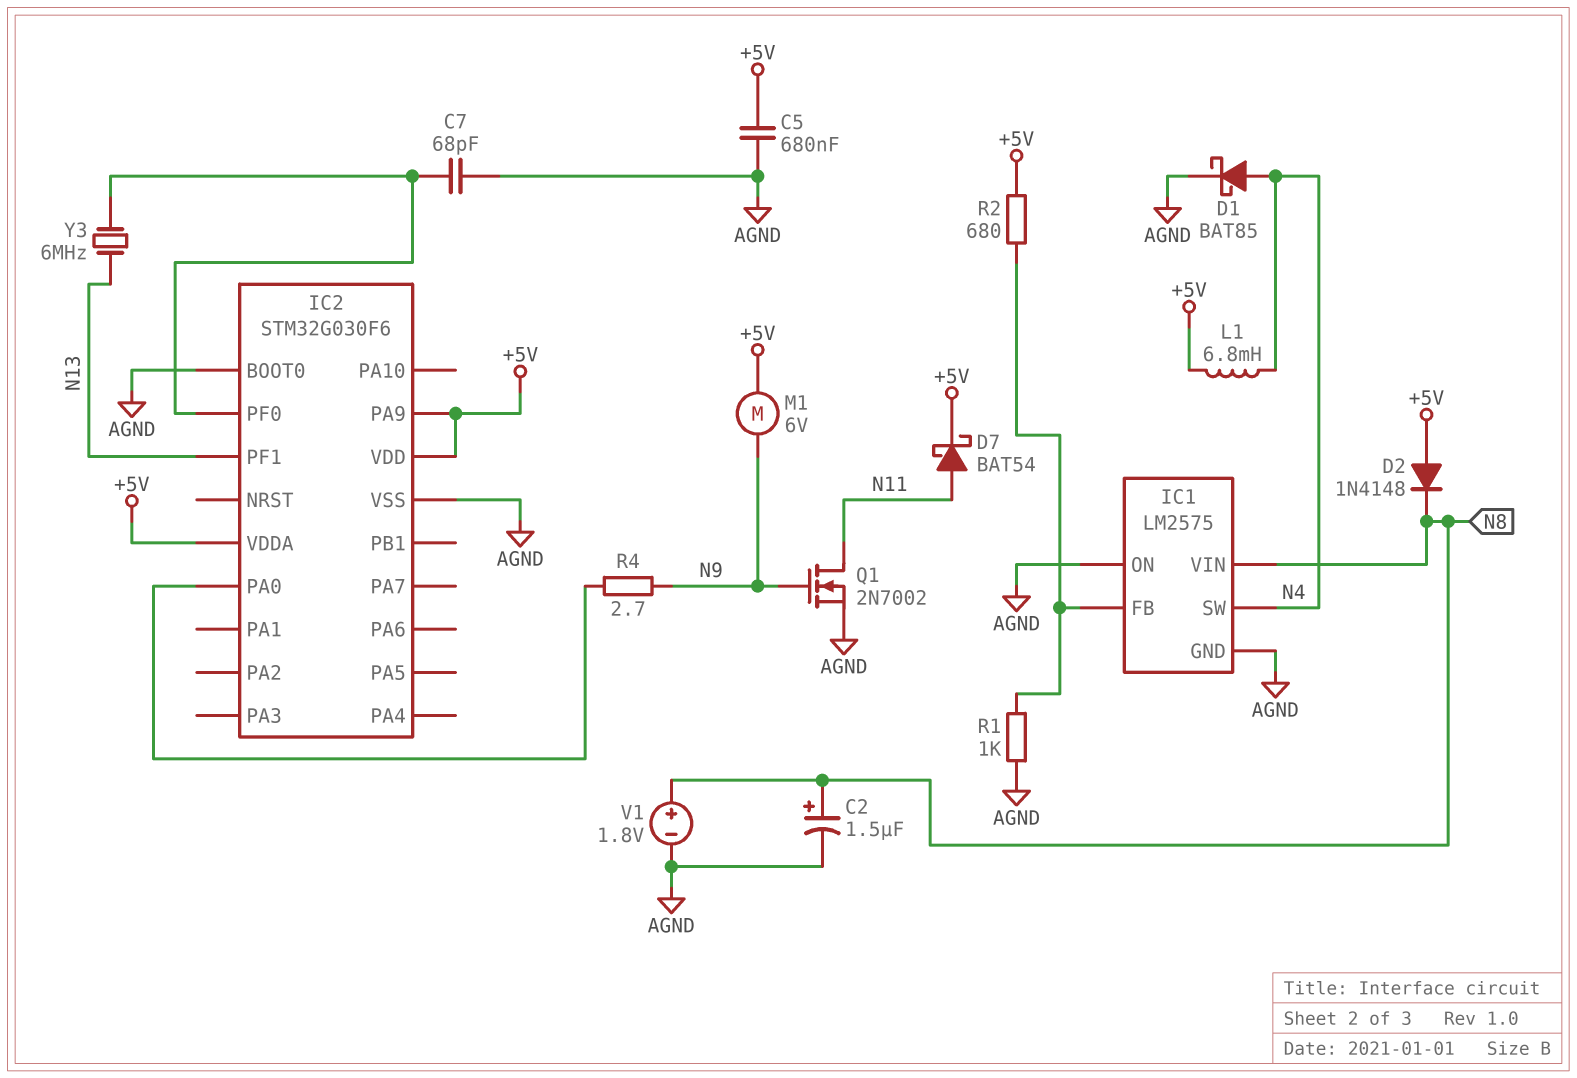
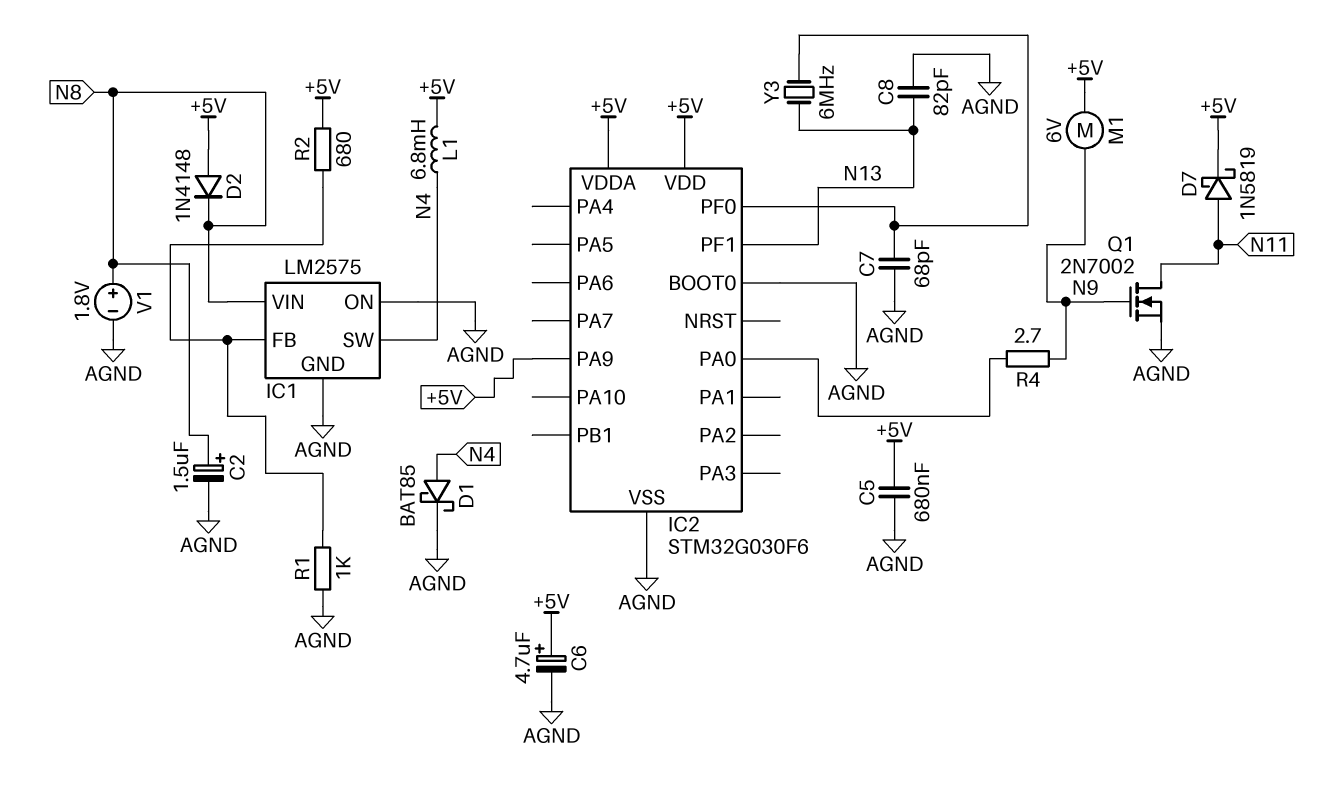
C6: none -> 4.7uF (plus +5V, minus AGND)
C8: none -> 82pF (AGND, N13)
D7: schottky BAT54 (A N11, K +5V) -> schottky 1N5819 (A N11, K +5V)

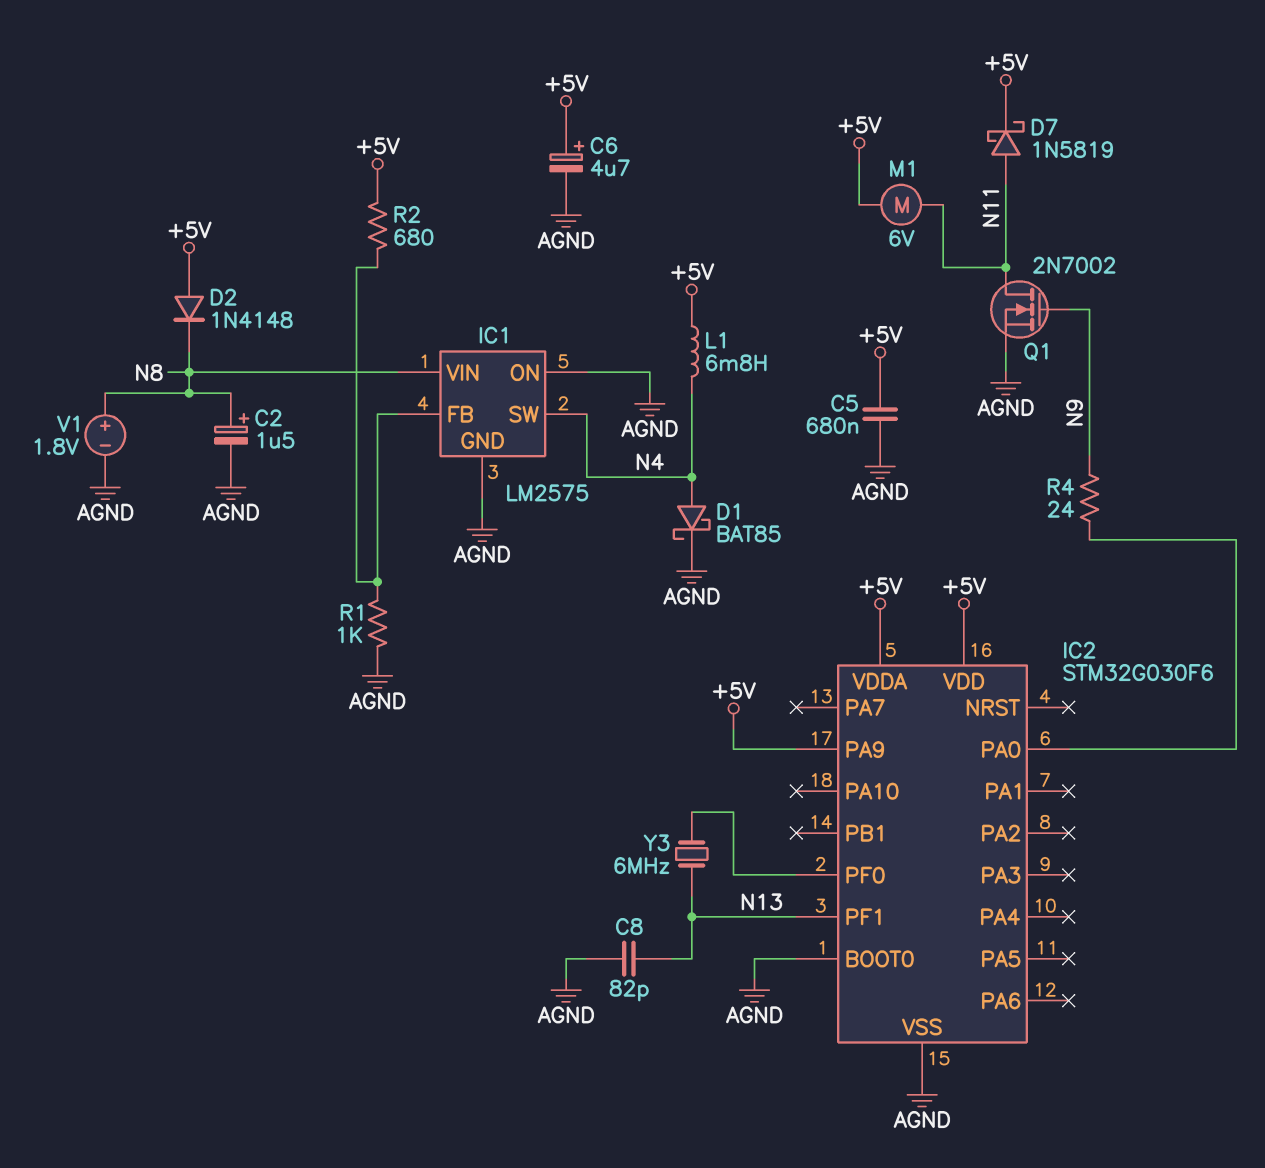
C7: 68pF (AGND, IC2/PF0) -> none
M1: motor 6V (+5V, N9) -> motor 6V (+5V, N11)
R4: 2.7 (IC2/PA0, N9) -> 24 (IC2/PA0, N9)

